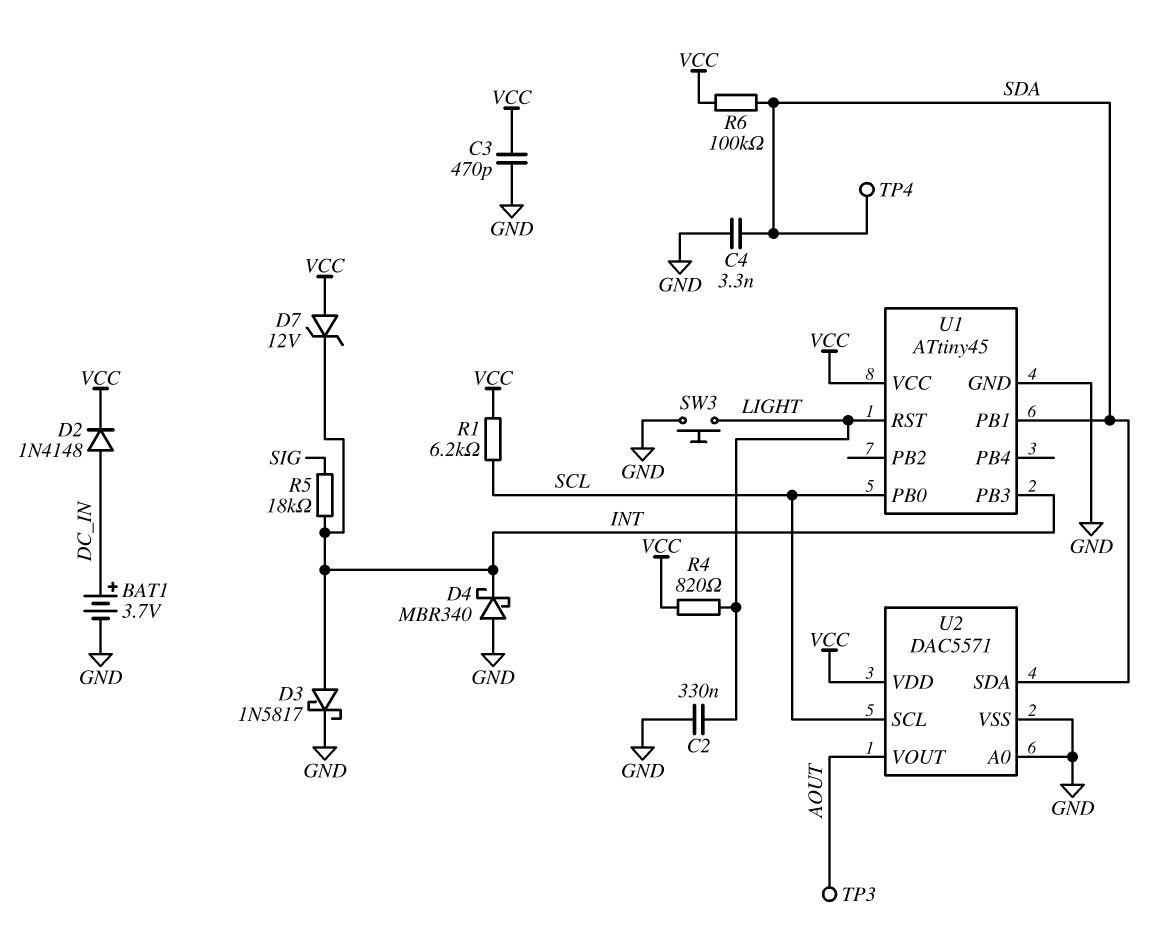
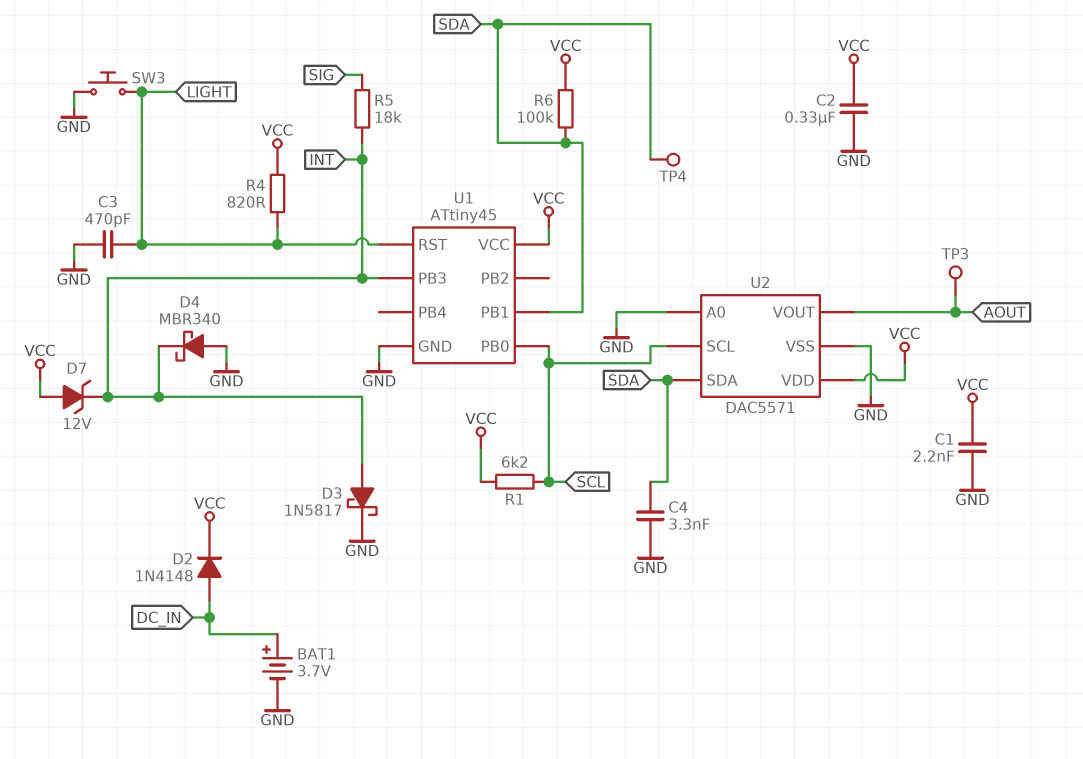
C1: none -> 2.2nF (GND, VCC)
C2: 330nF (GND, LIGHT) -> 330nF (GND, VCC)
C3: 470pF (GND, VCC) -> 470pF (GND, LIGHT)

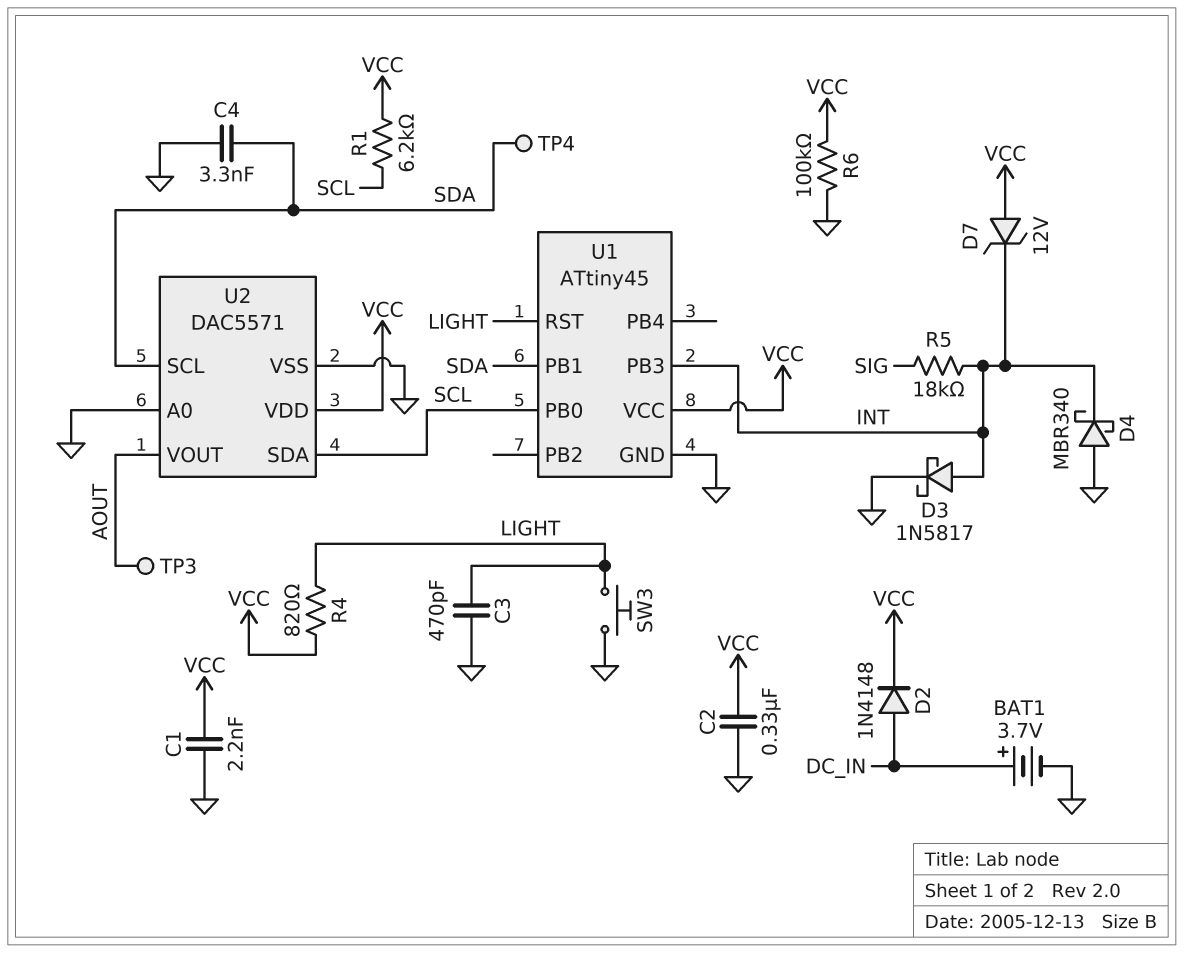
R6: 100k (SDA, VCC) -> 100k (GND, VCC)
U2 pin SCL: SCL -> SDA
U2 pin SDA: SDA -> SCL

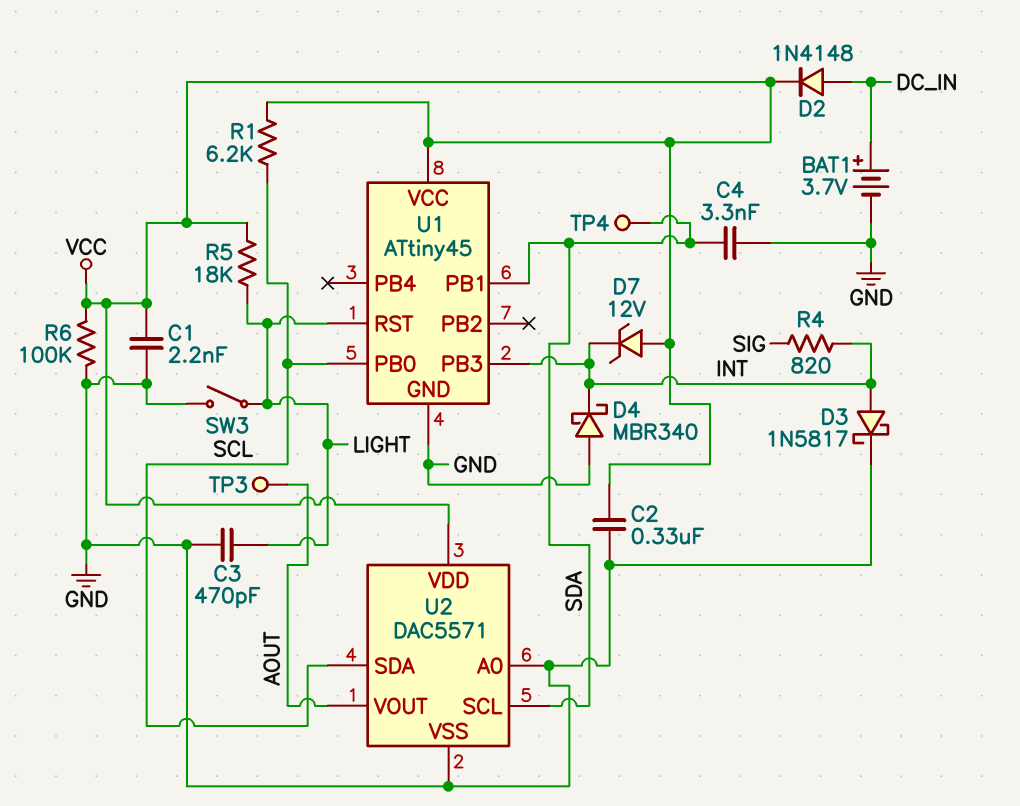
R4: 820 (LIGHT, VCC) -> 820 (INT, SIG)
R5: 18k (INT, SIG) -> 18k (LIGHT, VCC)
SW3: button (GND, LIGHT) -> switch (GND, LIGHT)

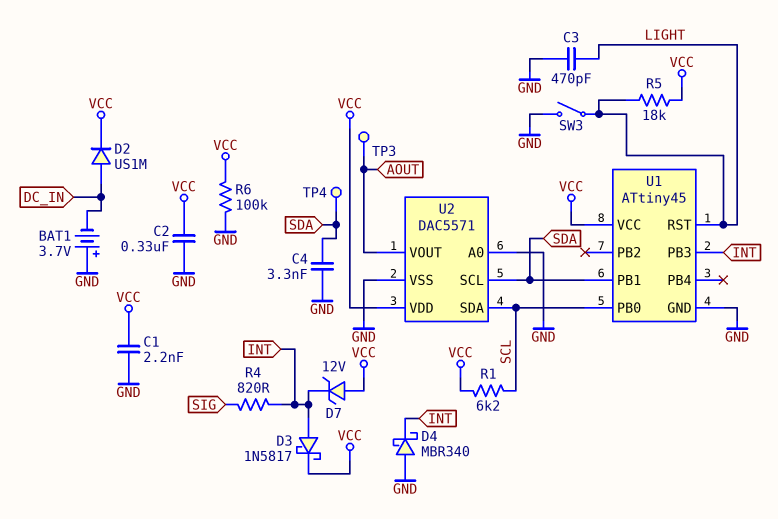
BAT1: 3.7V (plus DC_IN, minus GND) -> 3.7V (plus GND, minus DC_IN)
D2: diode 1N4148 (A DC_IN, K VCC) -> diode US1M (A DC_IN, K VCC)
D3: schottky 1N5817 (A INT, K GND) -> schottky 1N5817 (A INT, K VCC)

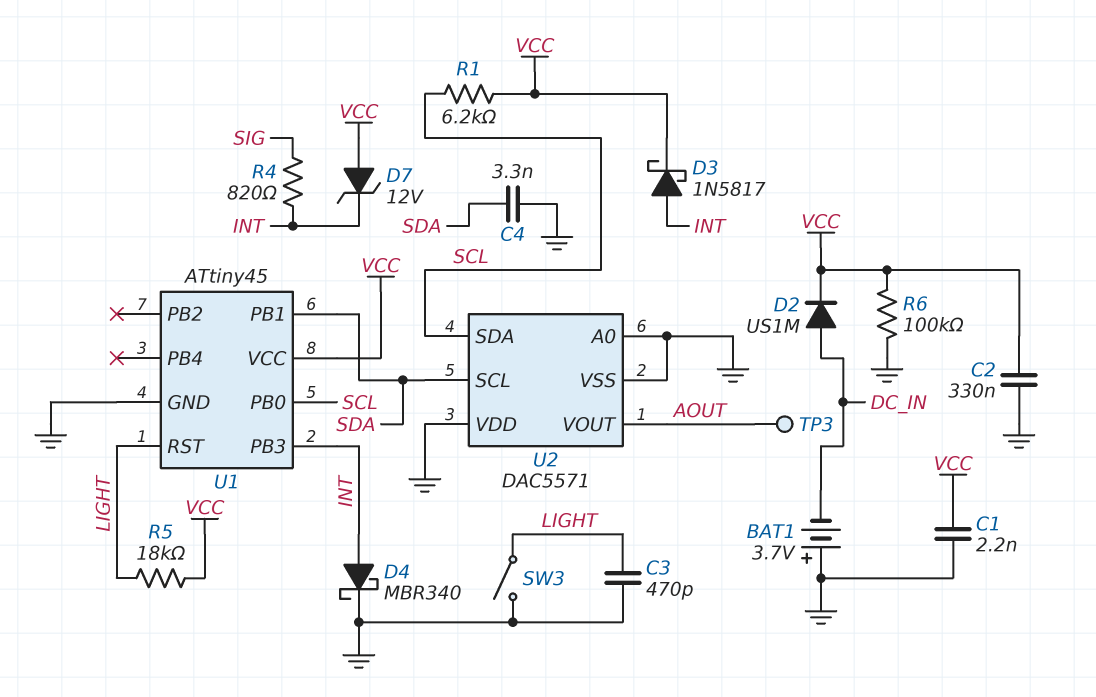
D4: schottky MBR340 (A GND, K INT) -> schottky MBR340 (A INT, K GND)
TP4: test point (SDA) -> none
U2 pin VDD: VCC -> GND

